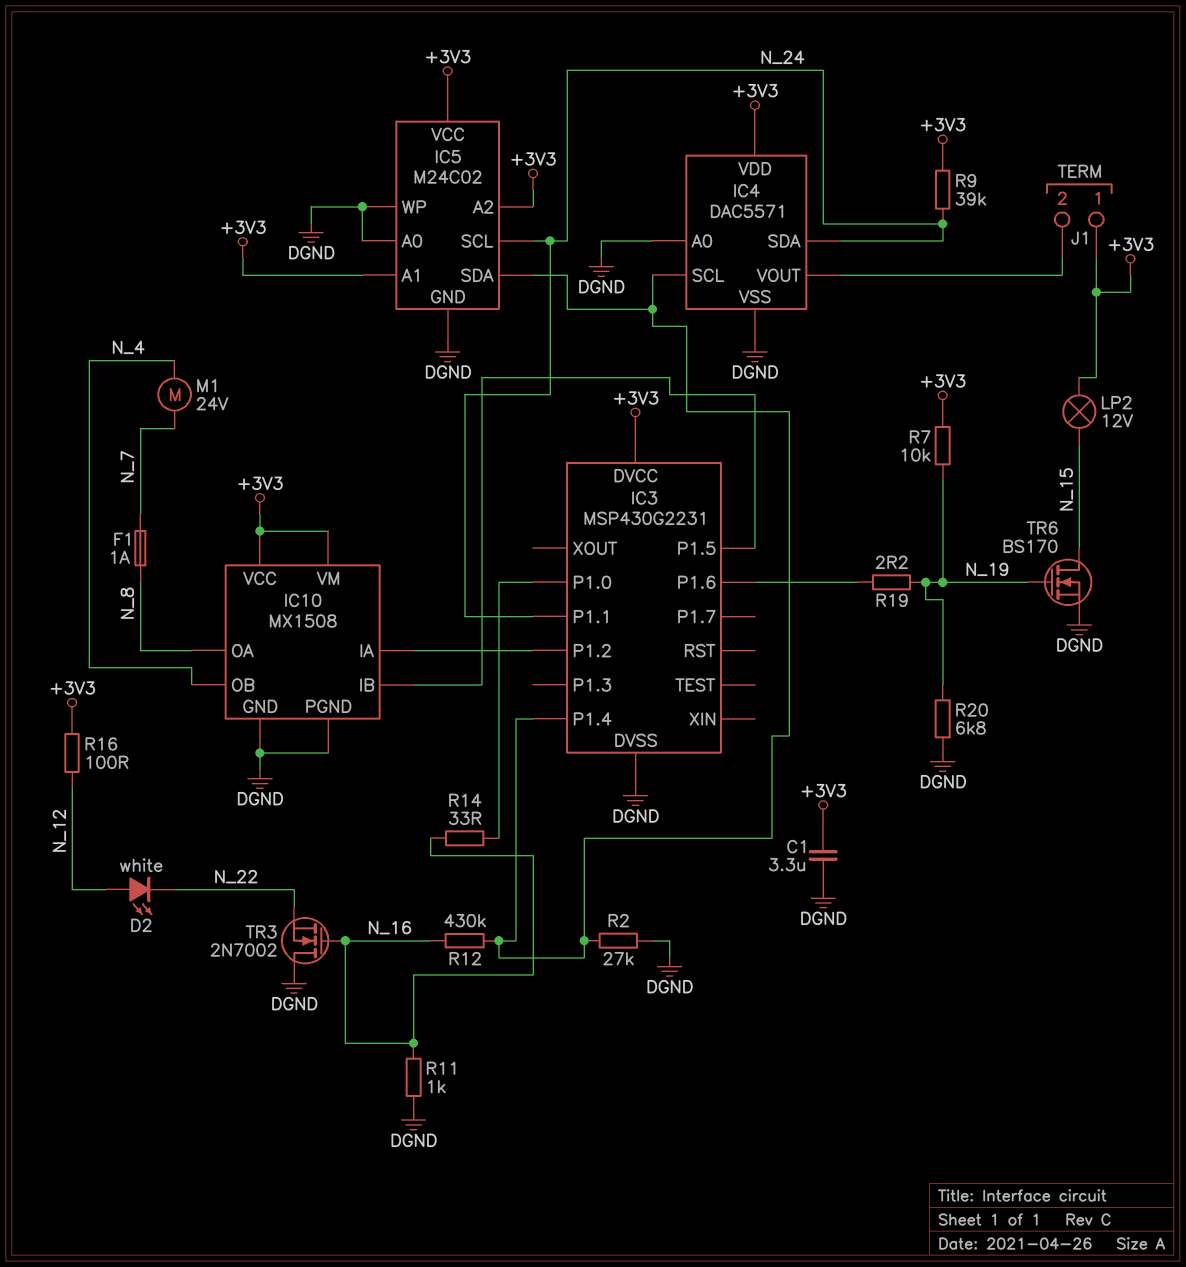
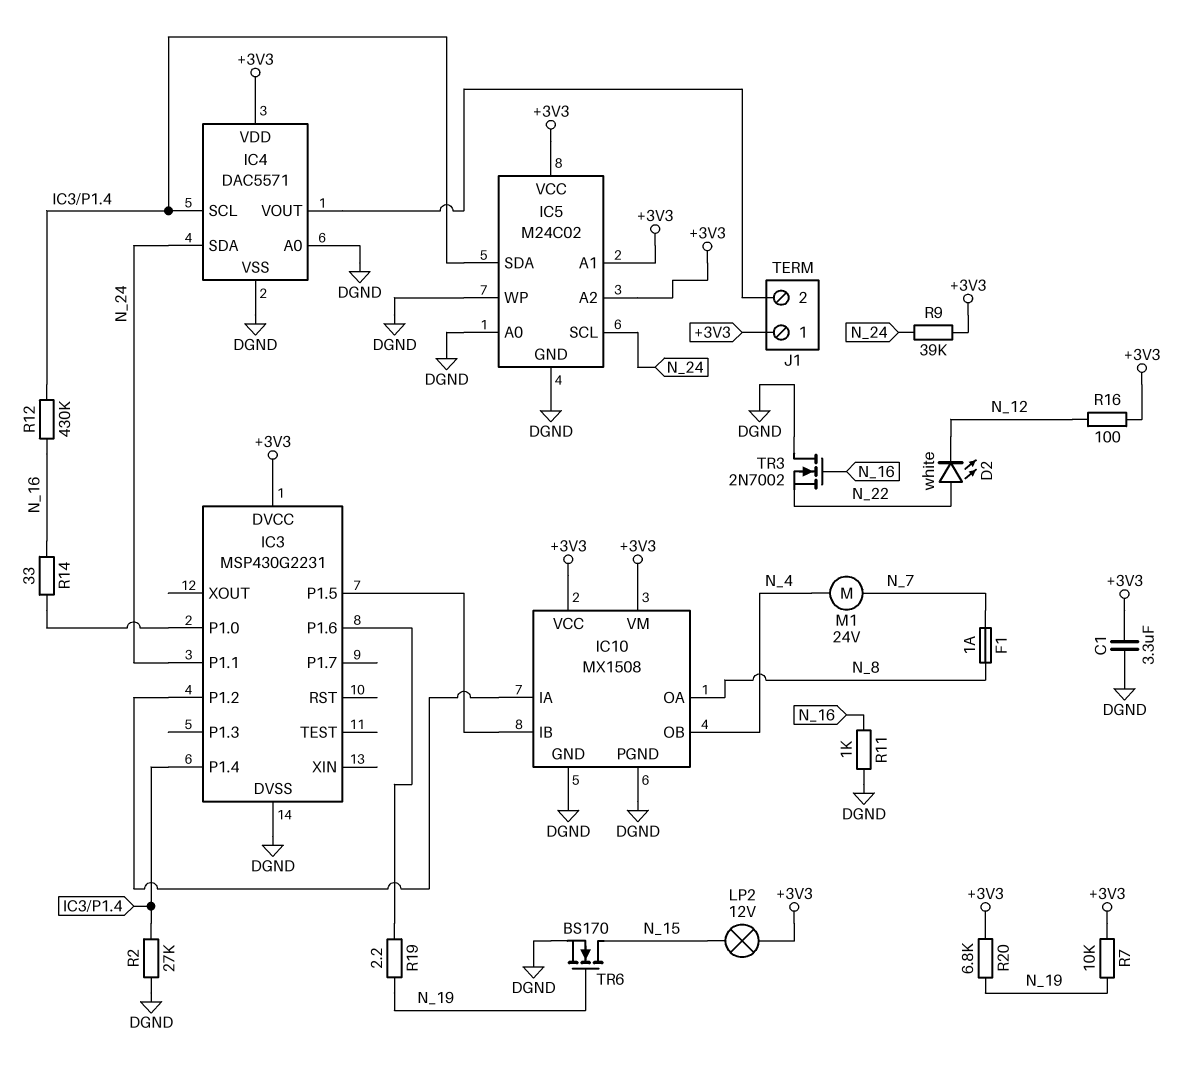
D2: LED white (A N_12, K N_22) -> LED white (A N_22, K N_12)
R20: 6.8k (DGND, N_19) -> 6.8k (+3V3, N_19)

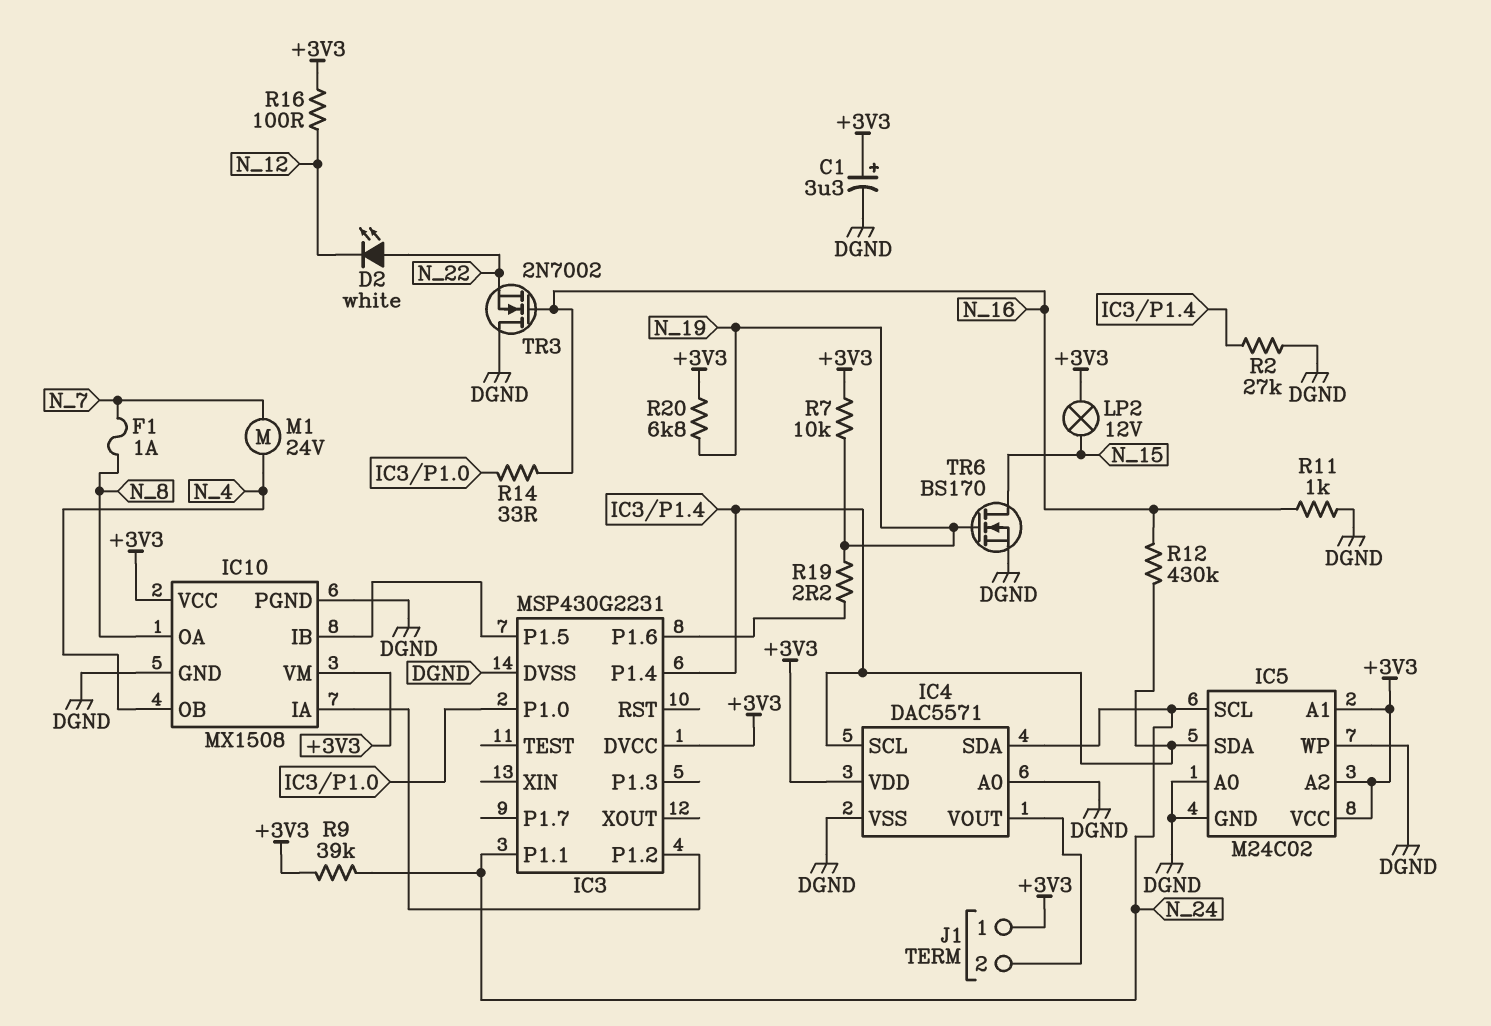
C1: 3.3uF (+3V3, DGND) -> 3.3uF (plus +3V3, minus DGND)

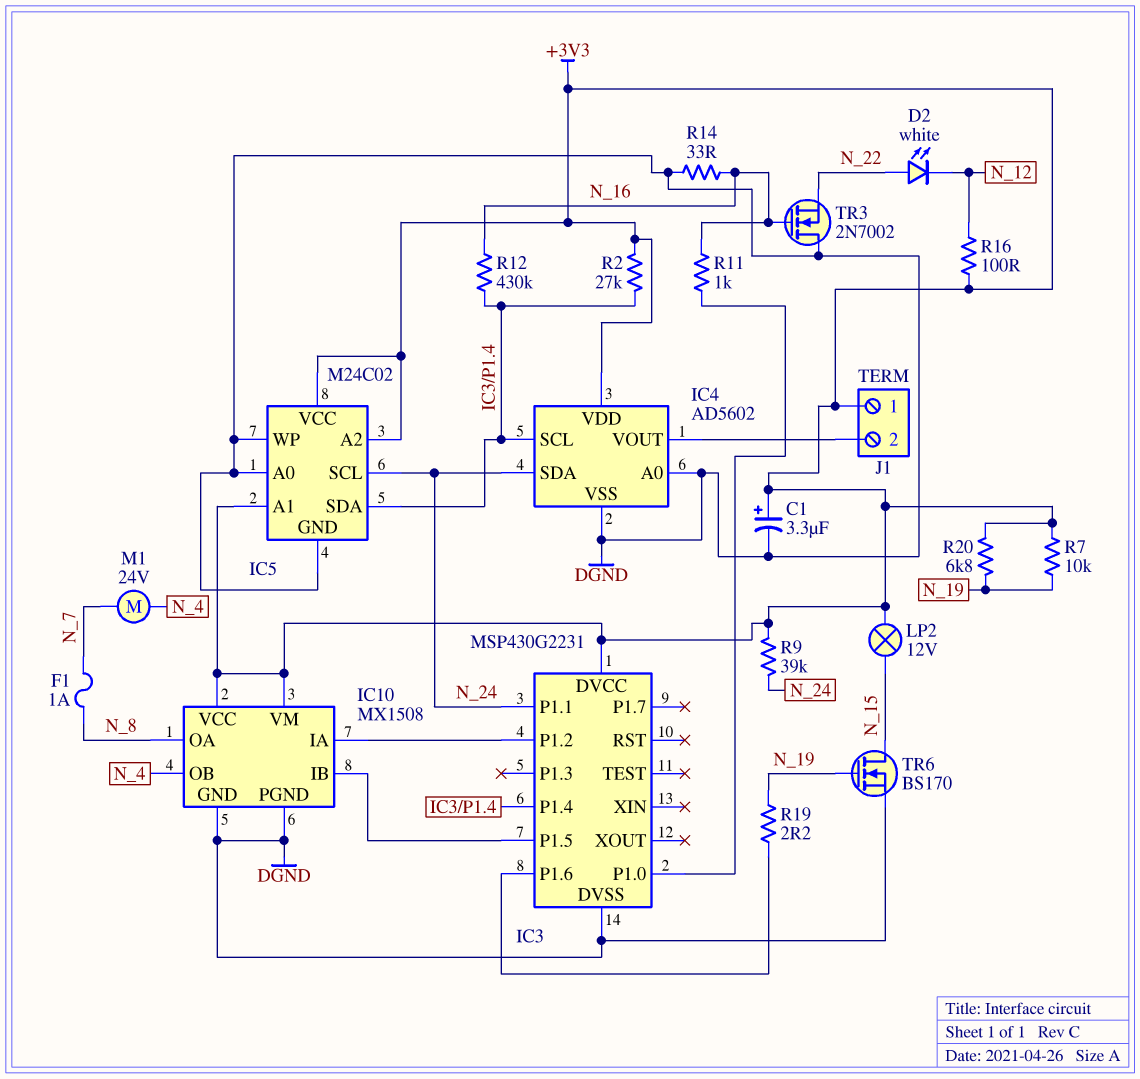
IC4: DAC5571 -> AD5602
R2: 27k (DGND, IC3/P1.4) -> 27k (+3V3, IC3/P1.4)
R11: 1k (DGND, N_16) -> 1k (IC3/P1.0, N_16)
R14: 33 (IC3/P1.0, N_16) -> 33 (DGND, N_16)

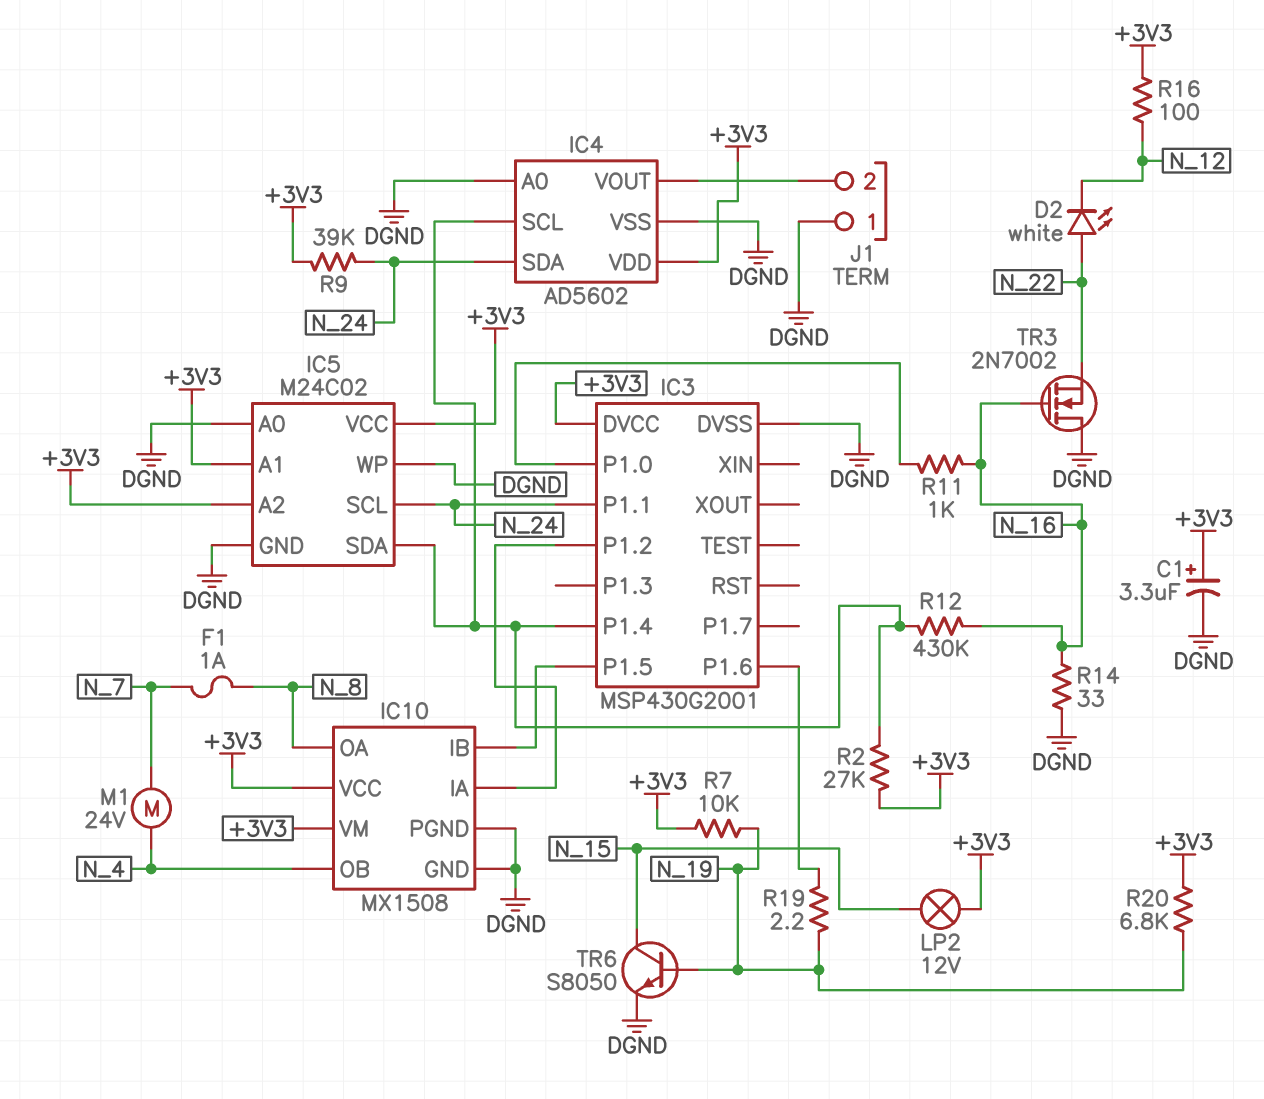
IC3: MSP430G2231 -> MSP430G2001
J1 pin 1: +3V3 -> DGND
TR6: NMOS BS170 (G N_19, D N_15, S DGND) -> NPN S8050 (B N_19, C N_15, E DGND)

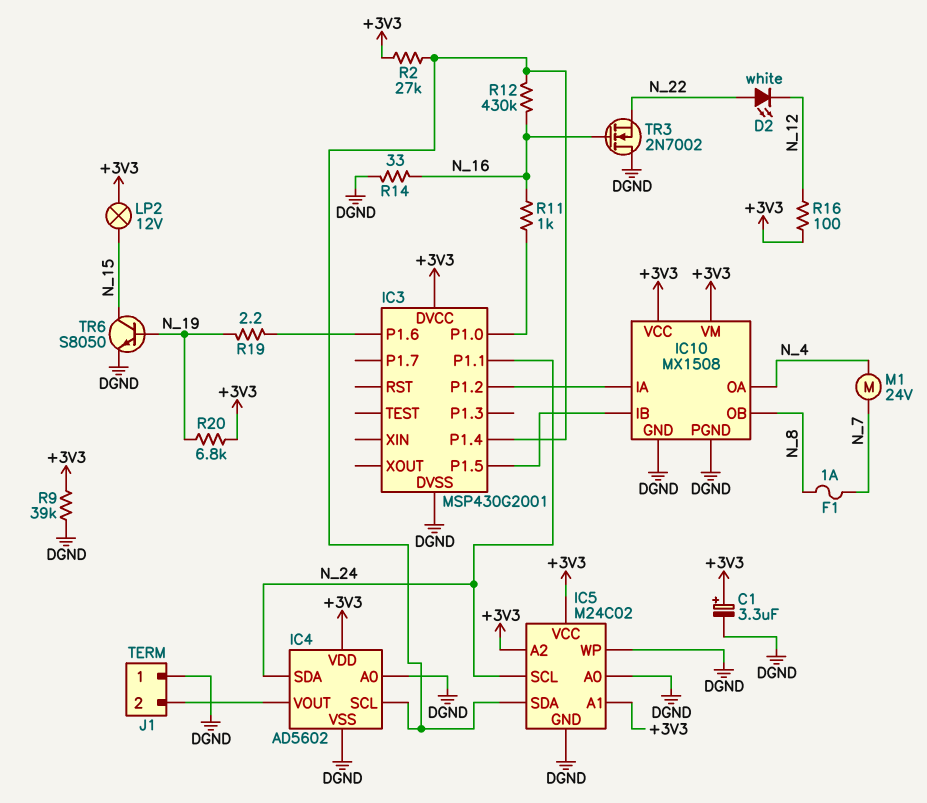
IC10 pin OA: N_8 -> N_4
IC10 pin OB: N_4 -> N_8
R7: 10k (+3V3, N_19) -> none
R9: 39k (+3V3, N_24) -> 39k (+3V3, DGND)

